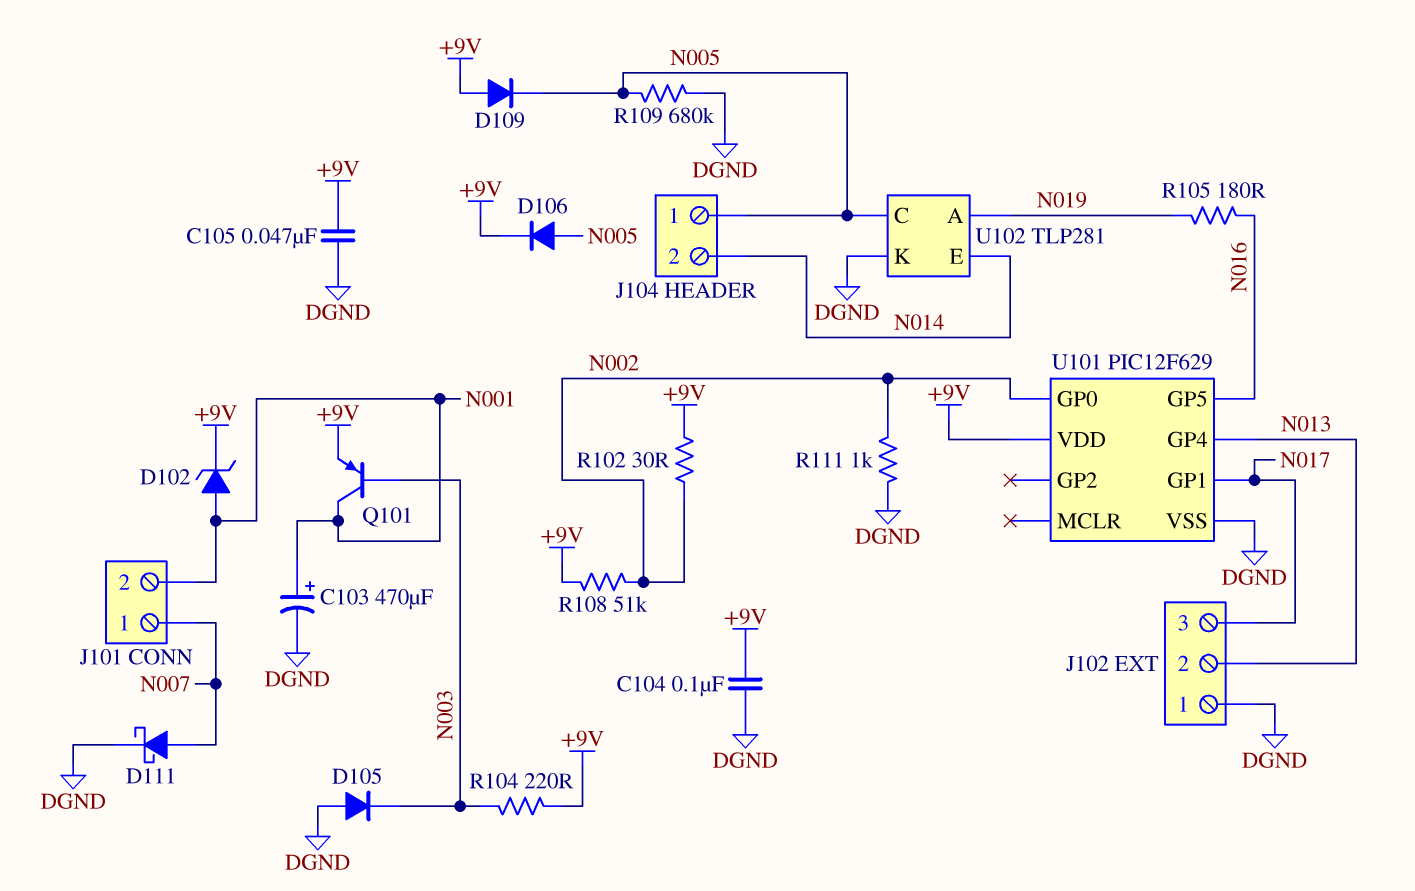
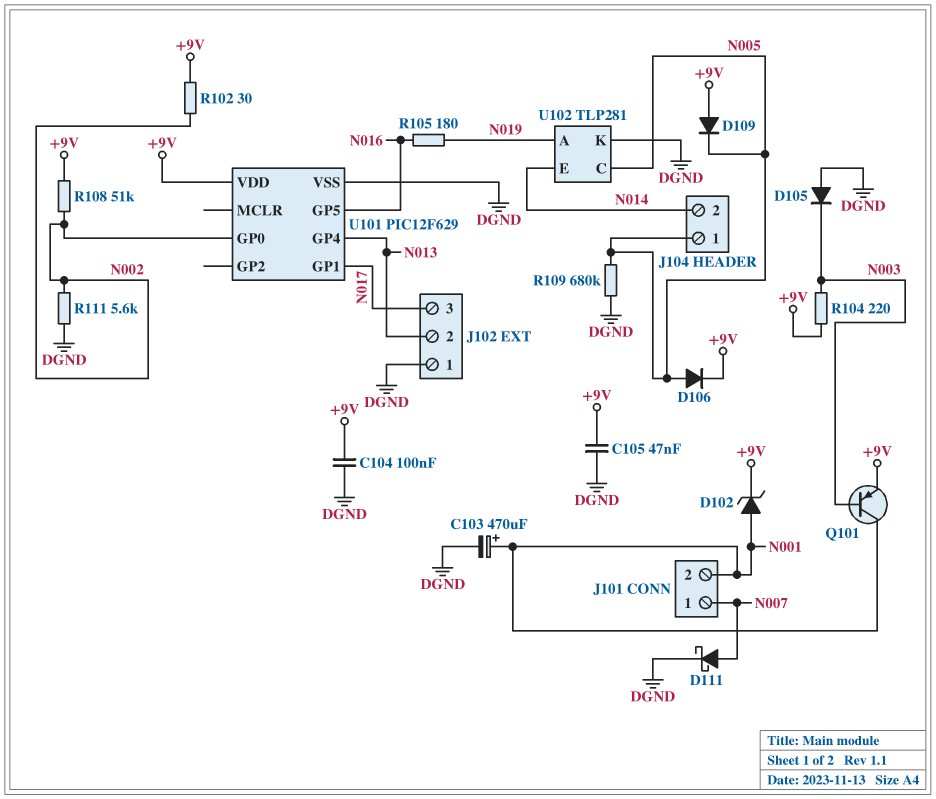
R111: 1k (DGND, N002) -> 5.6k (DGND, N002)

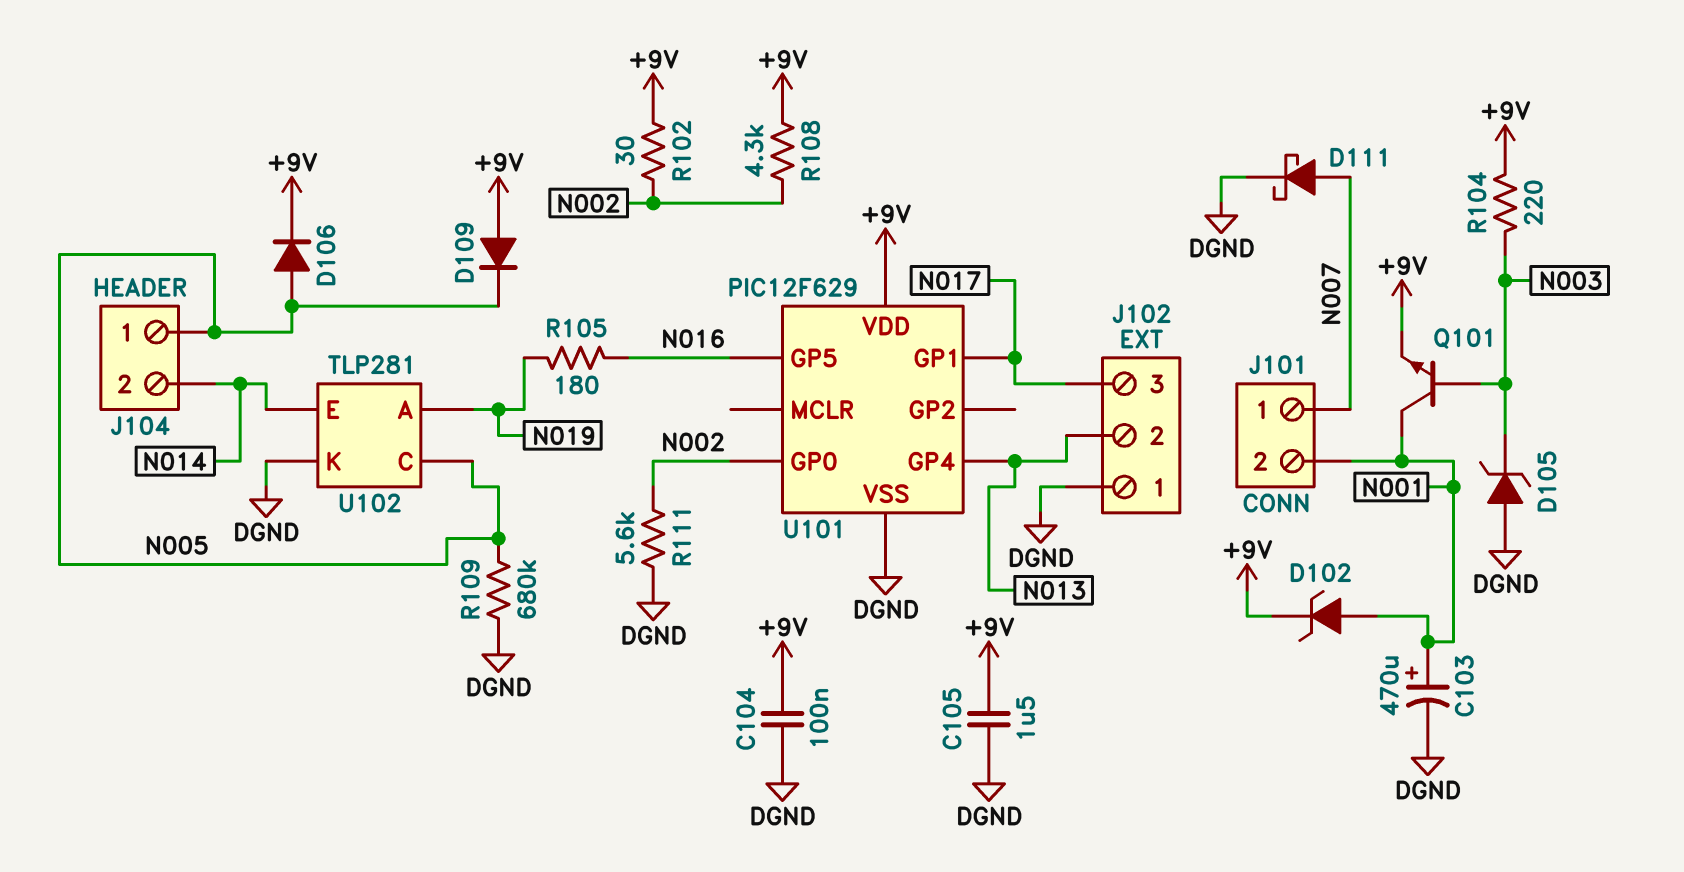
C105: 47nF (+9V, DGND) -> 1.5uF (+9V, DGND)
D105: diode (A DGND, K N003) -> zener (A DGND, K N003)
Q101: PNP (B N003, C N001, E +9V) -> NPN (B N003, C N001, E +9V)
R108: 51k (+9V, N002) -> 4.3k (+9V, N002)

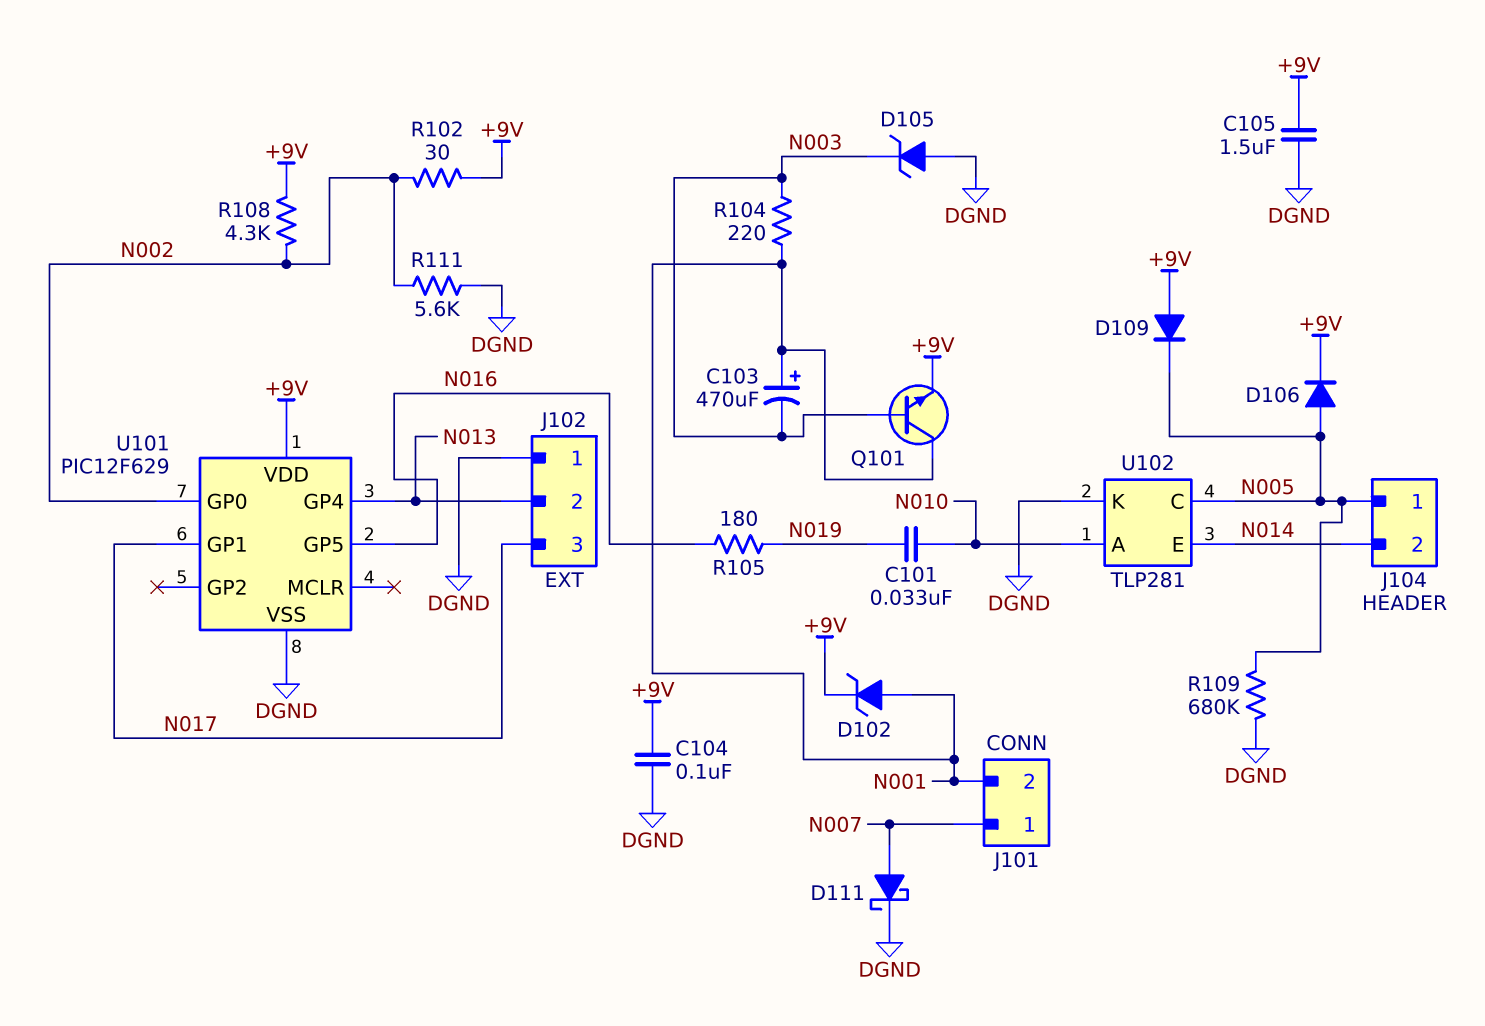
C101: none -> 33nF (N010, N019)
C103: 470uF (plus N001, minus DGND) -> 470uF (plus N001, minus N003)
R104: 220 (+9V, N003) -> 220 (N001, N003)
U102 pin A: N019 -> N010

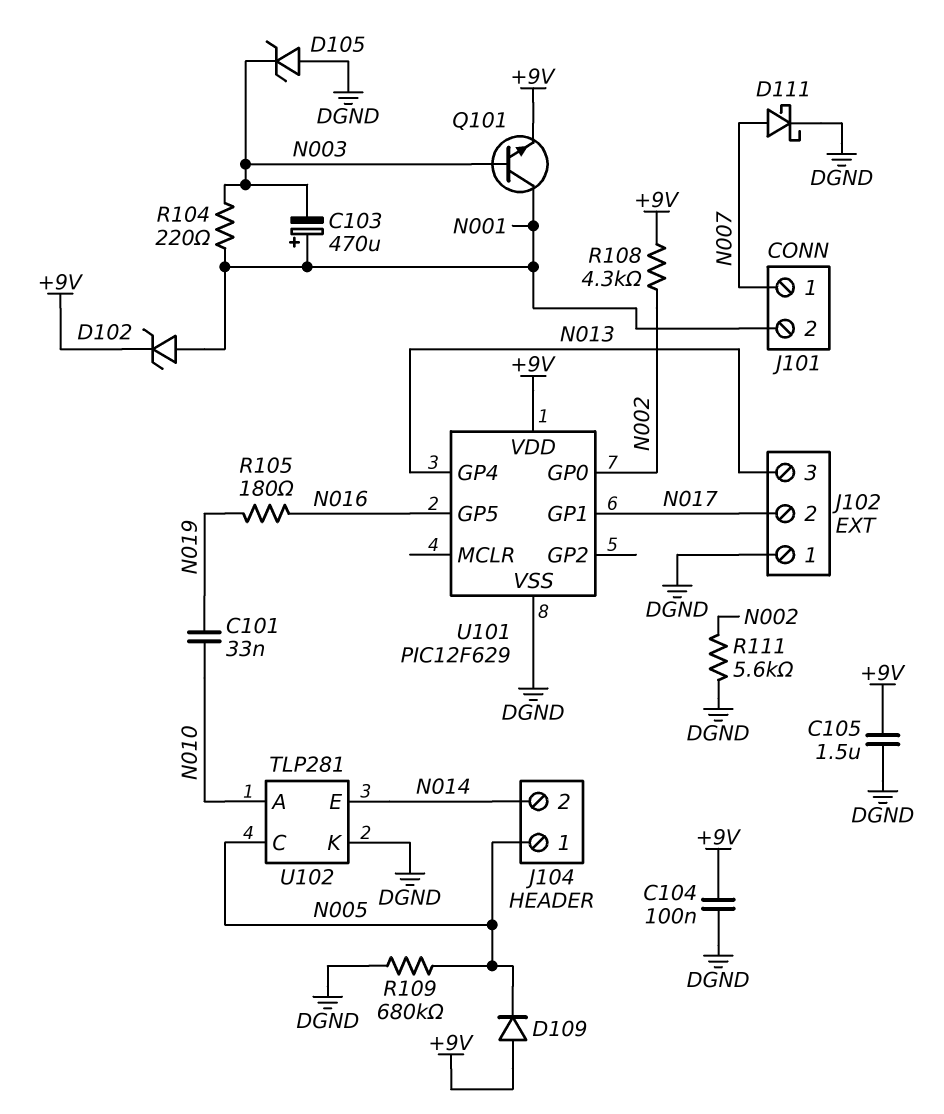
D106: diode (A N005, K +9V) -> none
J102 pin 2: N013 -> N017
J102 pin 3: N017 -> N013
R102: 30 (+9V, N002) -> none

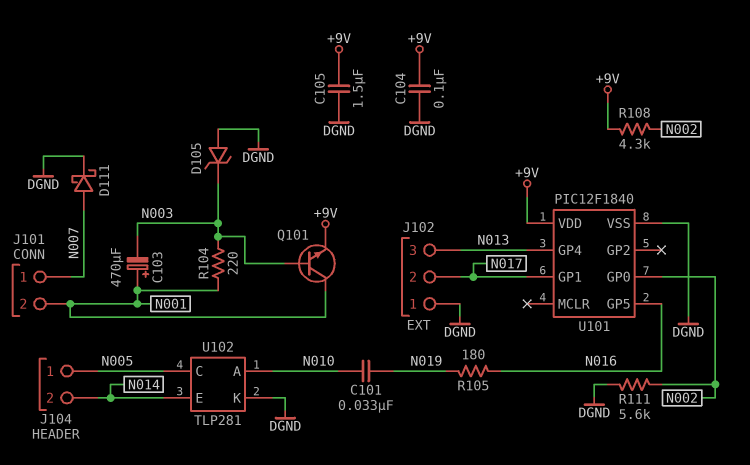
D102: zener (A N001, K +9V) -> none
D109: diode (A +9V, K N005) -> none
R109: 680k (DGND, N005) -> none
U101: PIC12F629 -> PIC12F1840

